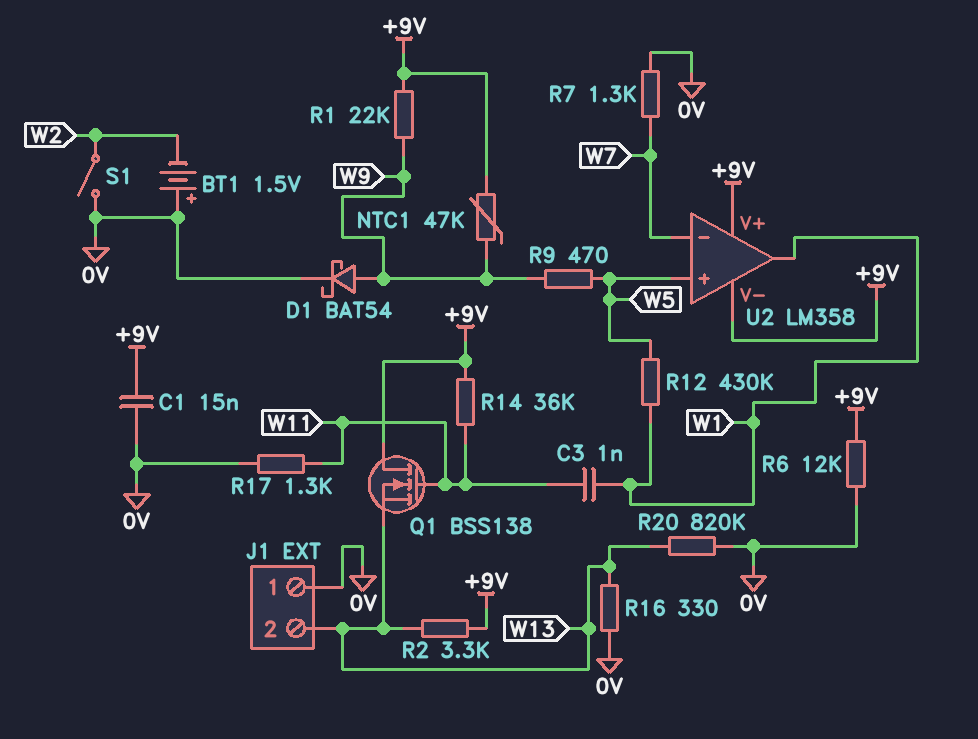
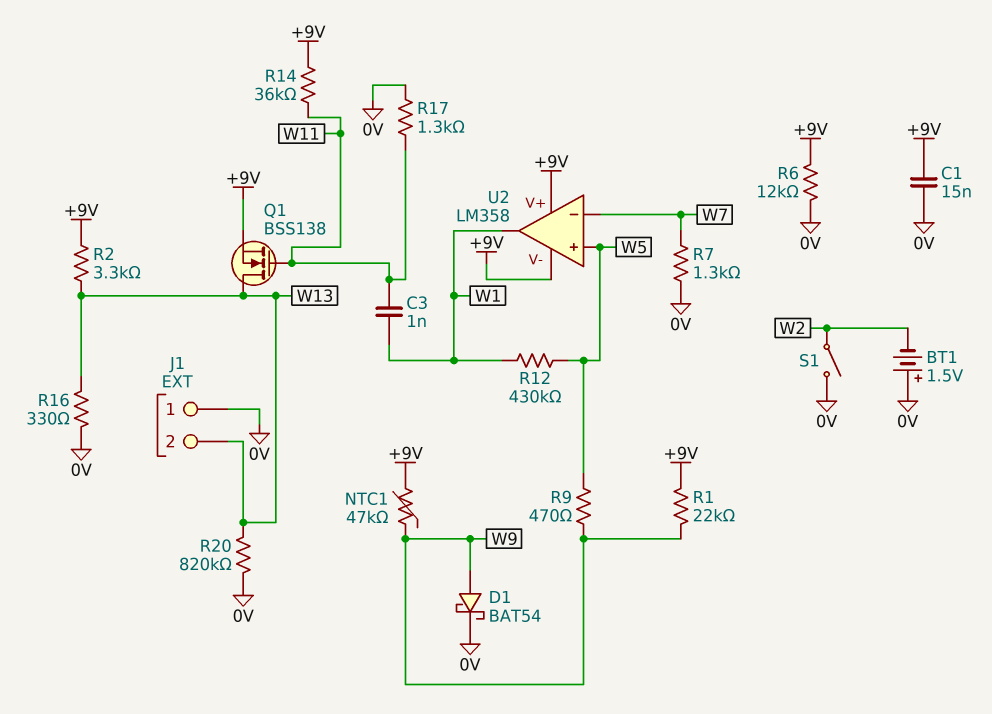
Q1: NMOS BSS138 (G W11, D +9V, S W13) -> NMOS BSS138 (G W11, D W13, S +9V)

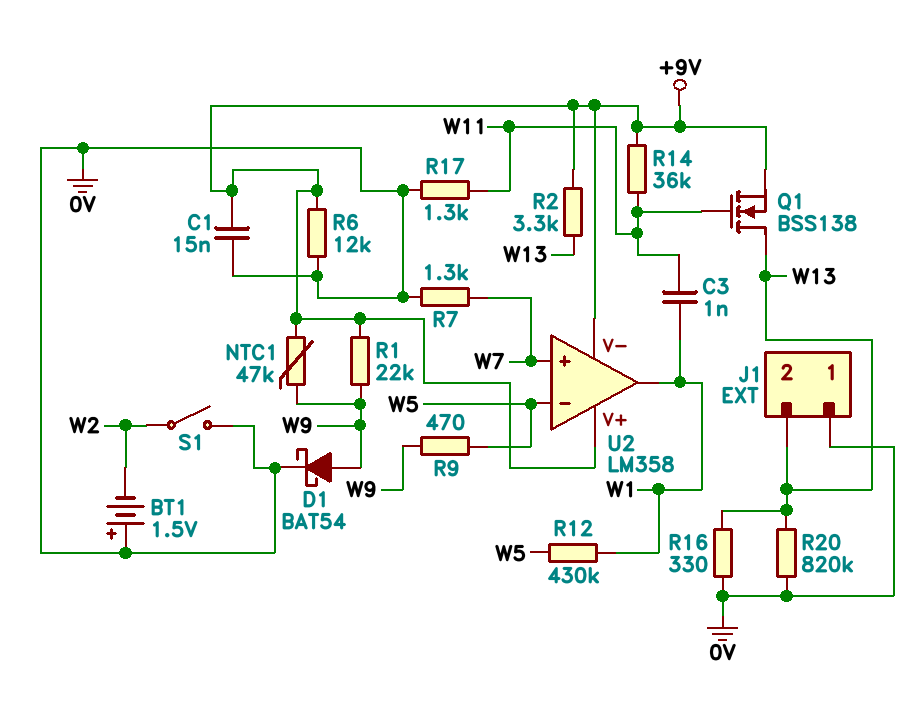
U2 pin in+: W5 -> W7
U2 pin in-: W7 -> W5

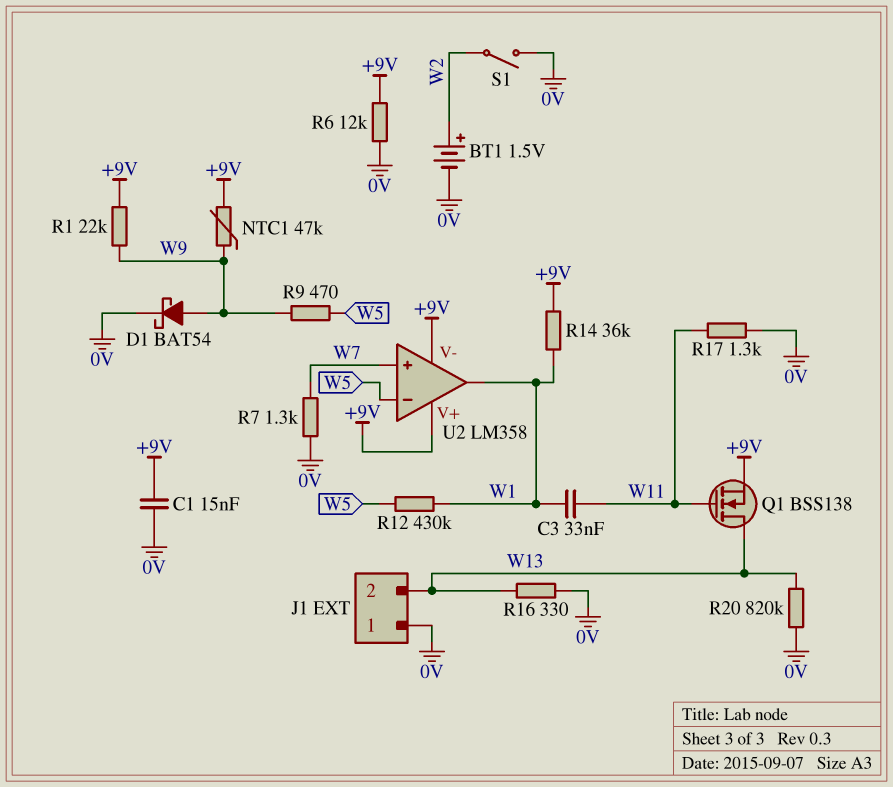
BT1: 1.5V (plus 0V, minus W2) -> 1.5V (plus W2, minus 0V)
C3: 1nF (W1, W11) -> 33nF (W1, W11)
R2: 3.3k (+9V, W13) -> none
R14: 36k (+9V, W11) -> 36k (+9V, W1)

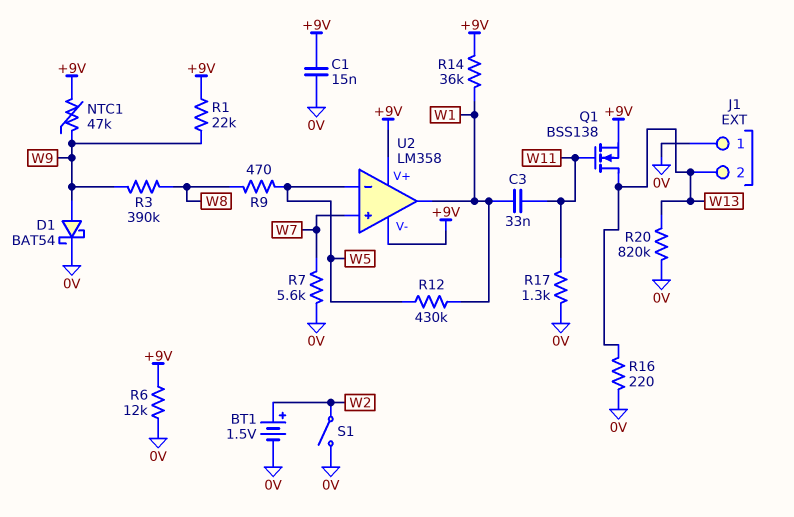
R3: none -> 390k (W8, W9)
R7: 1.3k (0V, W7) -> 5.6k (0V, W7)
R9: 470 (W5, W9) -> 470 (W5, W8)
R16: 330 (0V, W13) -> 220 (0V, W13)

